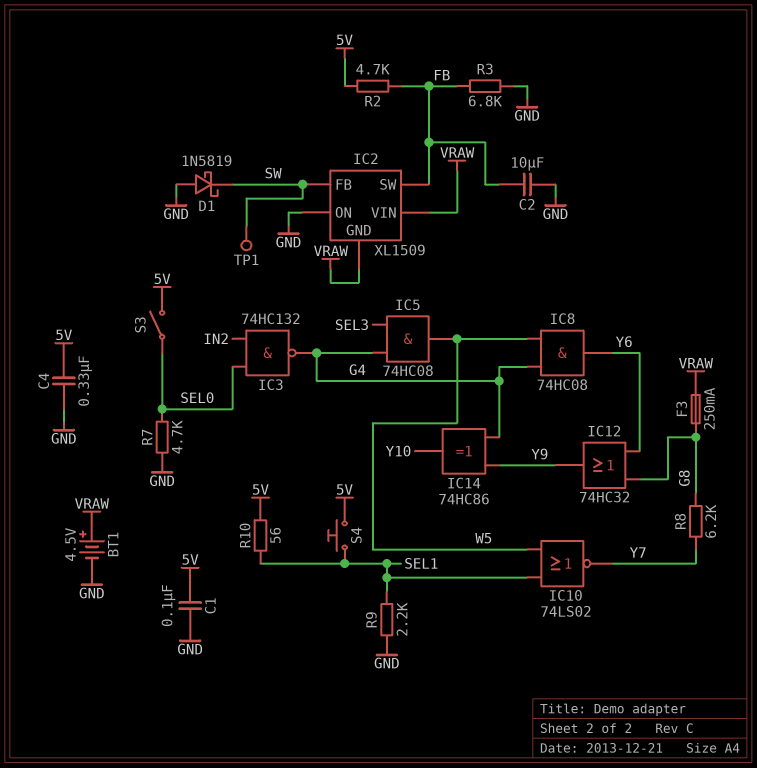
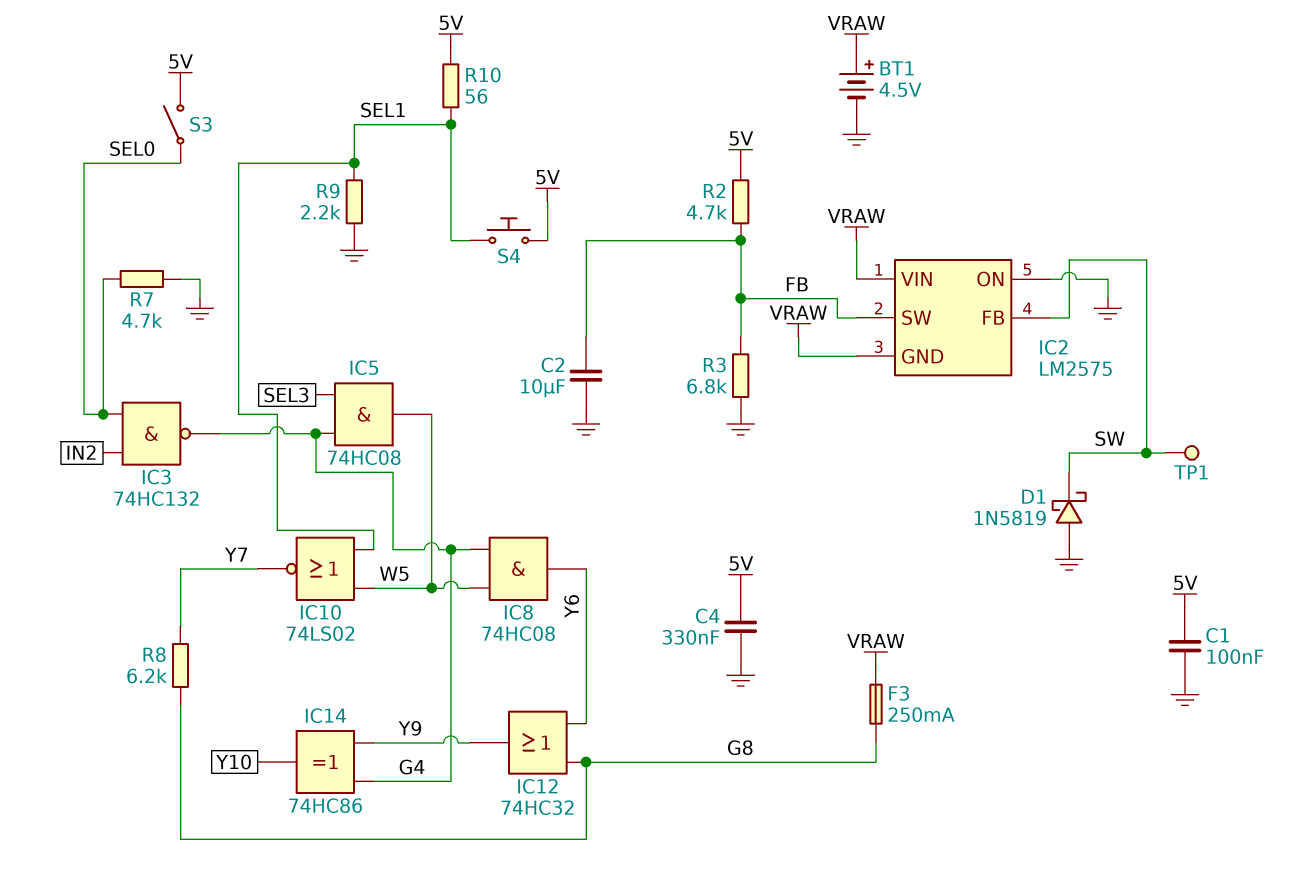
IC2: XL1509 -> LM2575

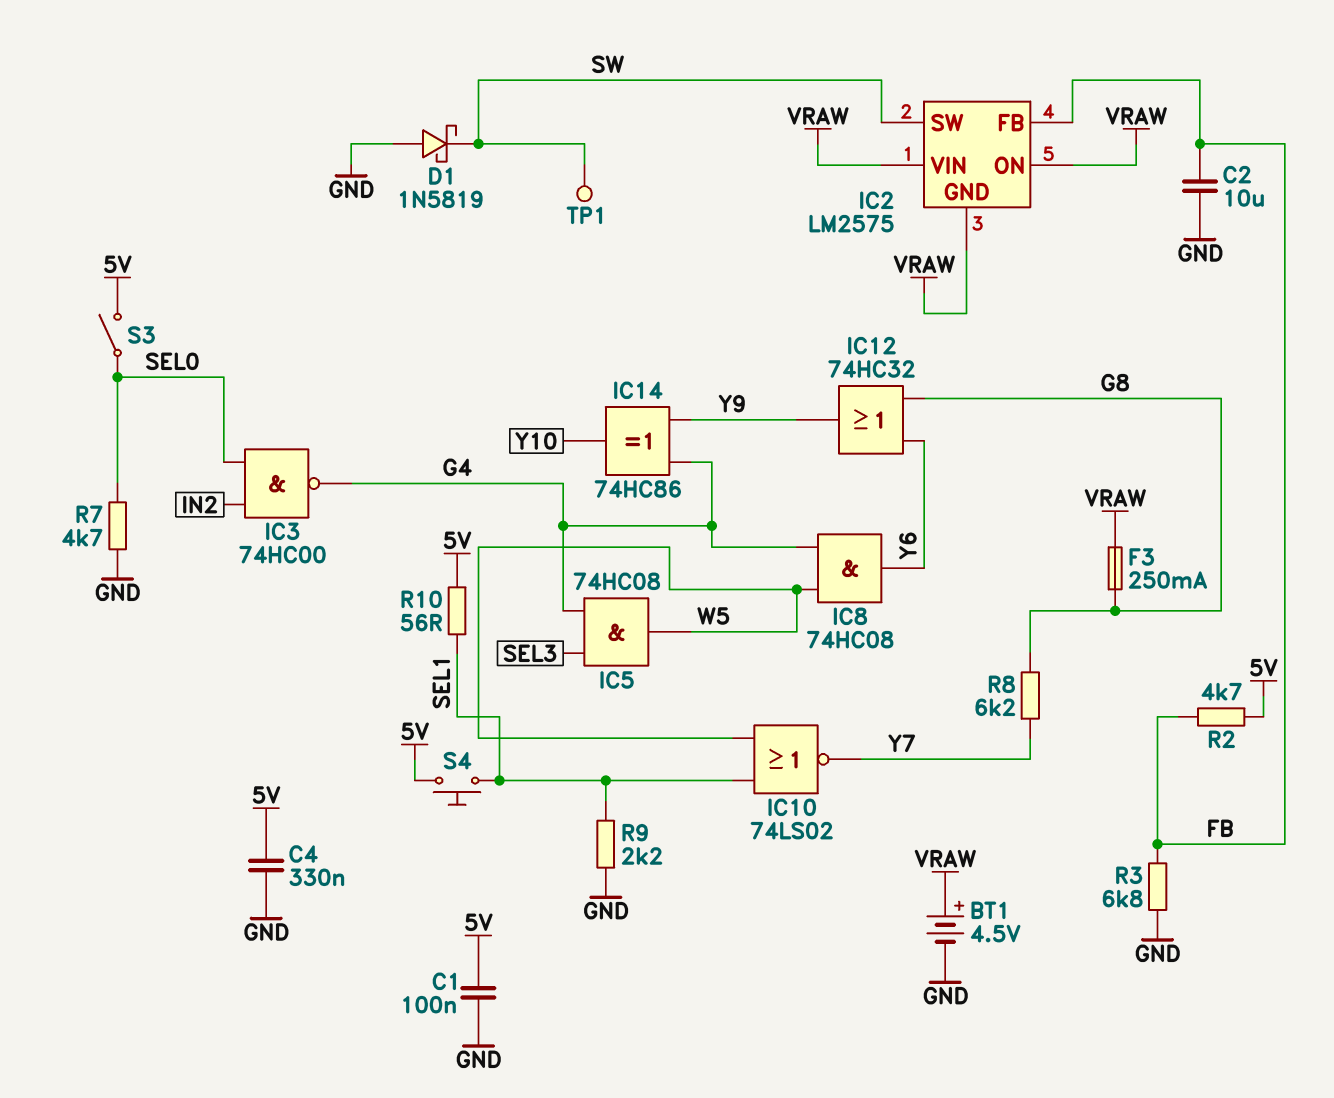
IC2 pin FB: SW -> FB
IC2 pin ON: GND -> VRAW
IC2 pin SW: FB -> SW
IC3: NAND 74HC132 (in IN2, in SEL0, out G4) -> NAND 74HC00 (in IN2, in SEL0, out G4)

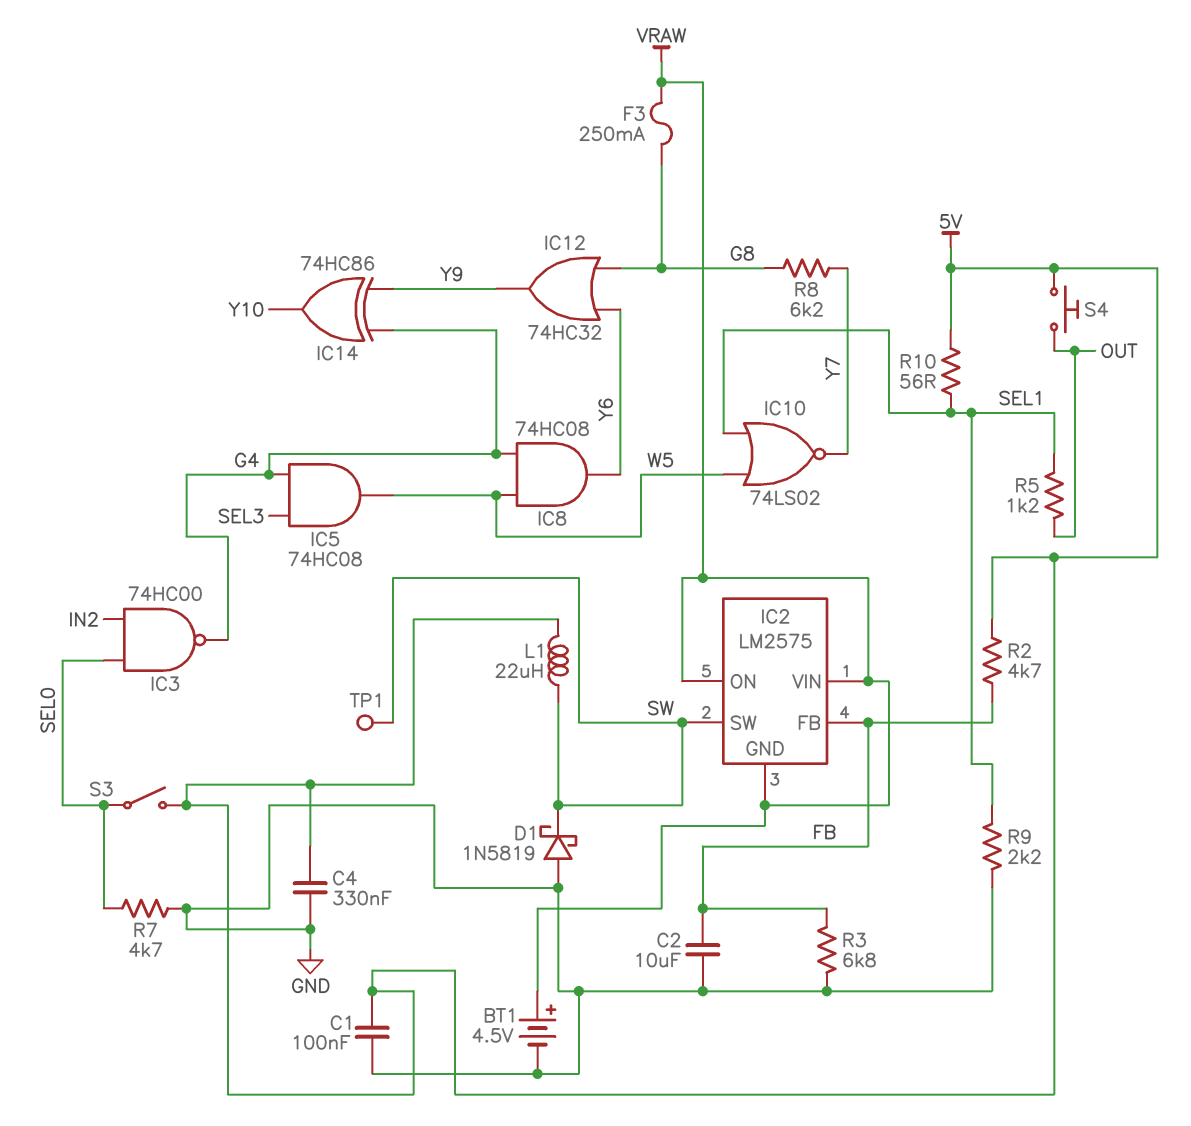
L1: none -> 22uH (5V, SW)
R5: none -> 1.2k (OUT, SEL1)
S4: button (5V, SEL1) -> button (5V, OUT)

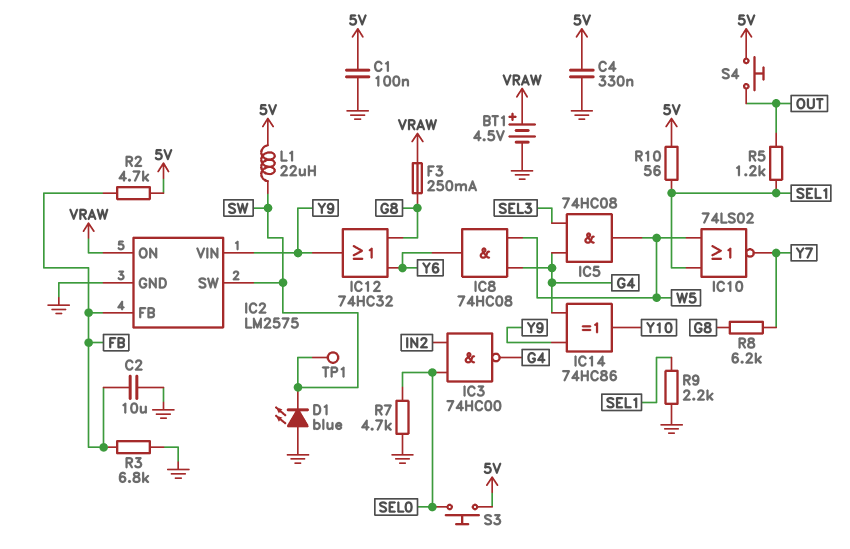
D1: schottky 1N5819 (A GND, K SW) -> LED blue (A GND, K SW)
IC2 pin GND: VRAW -> GND
IC2 pin VIN: VRAW -> Y9
S3: switch (5V, SEL0) -> button (5V, SEL0)

